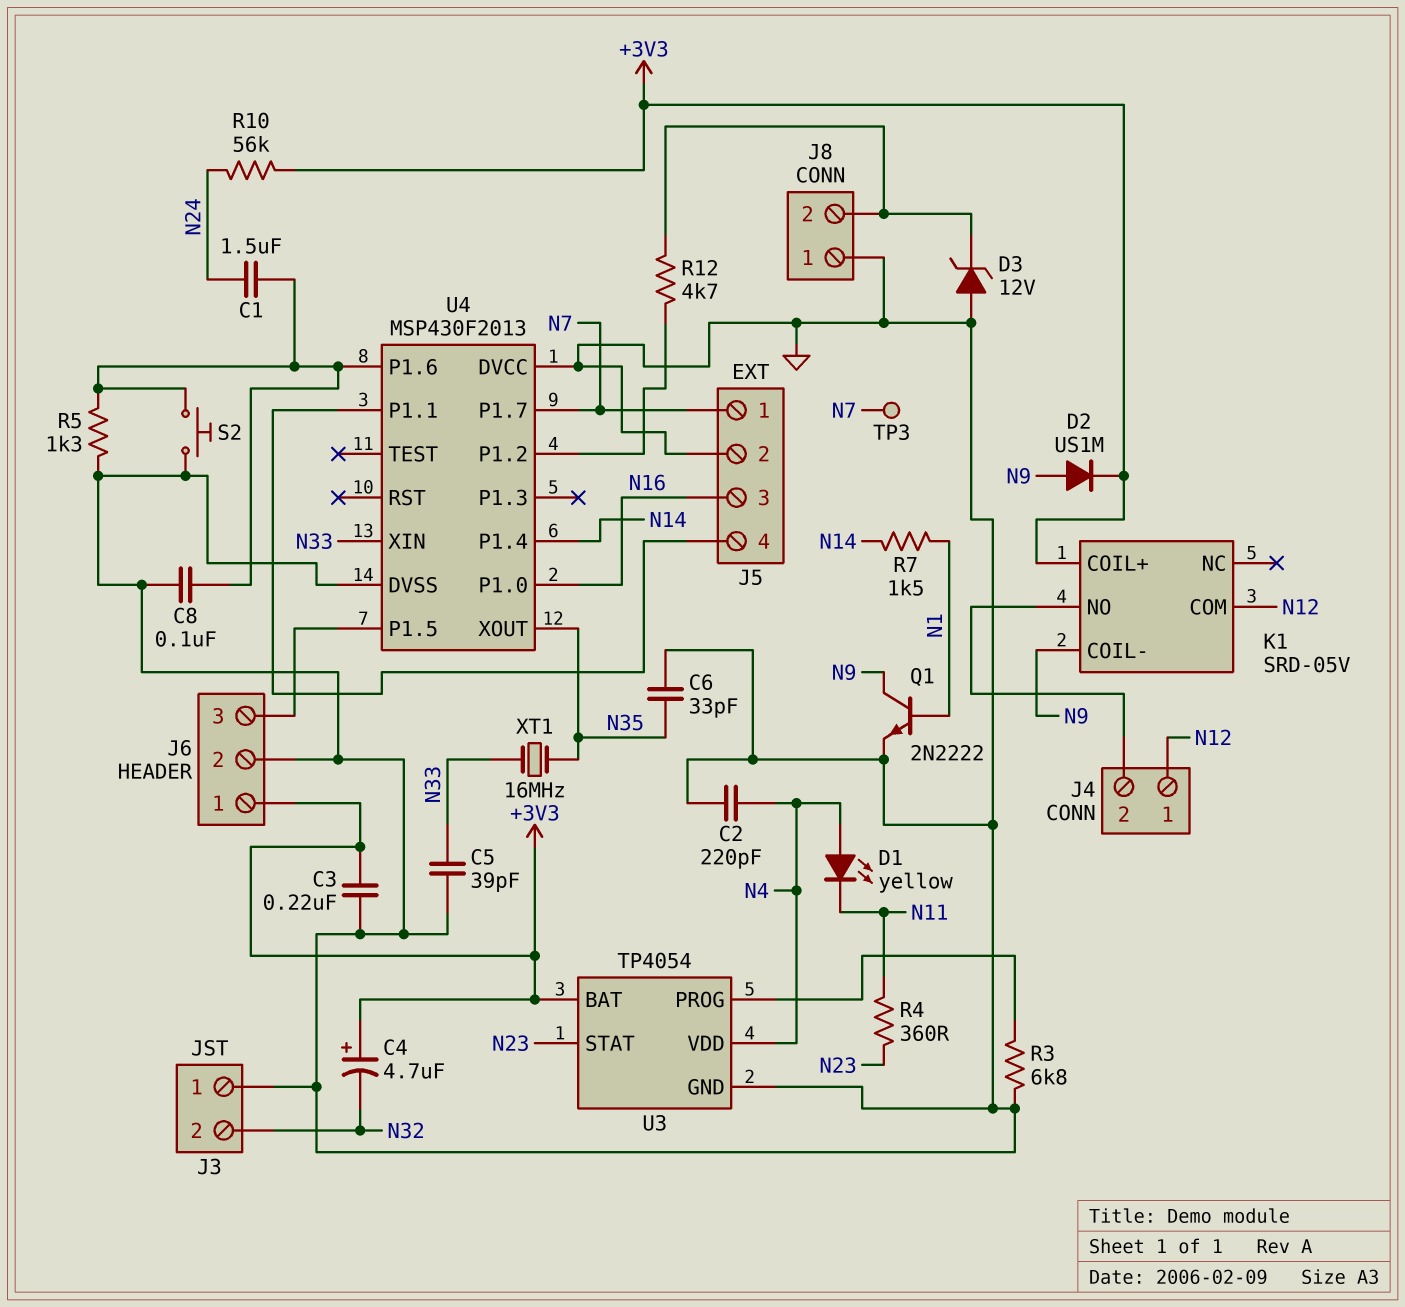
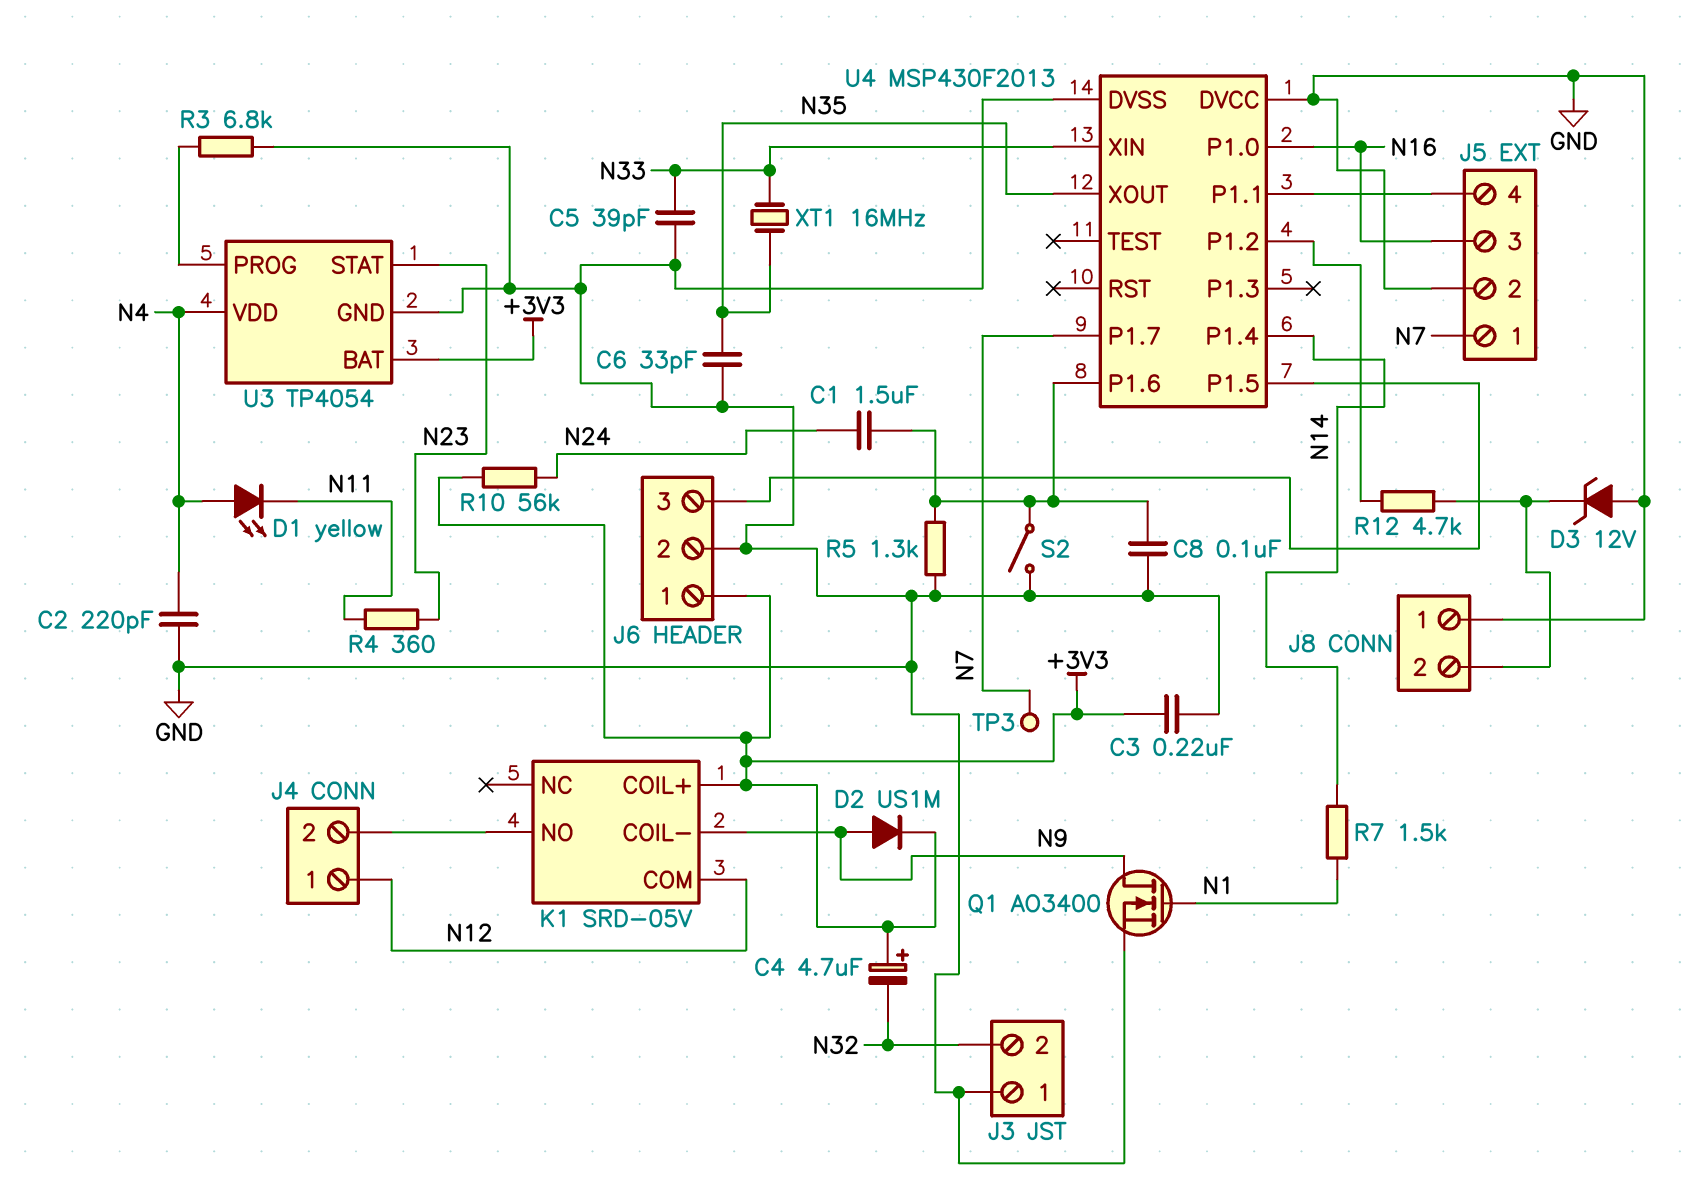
Q1: NPN 2N2222 (B N1, C N9, E GND) -> NMOS AO3400 (G N1, D N9, S GND)
S2: button (GND, U4/P1.6) -> switch (GND, U4/P1.6)

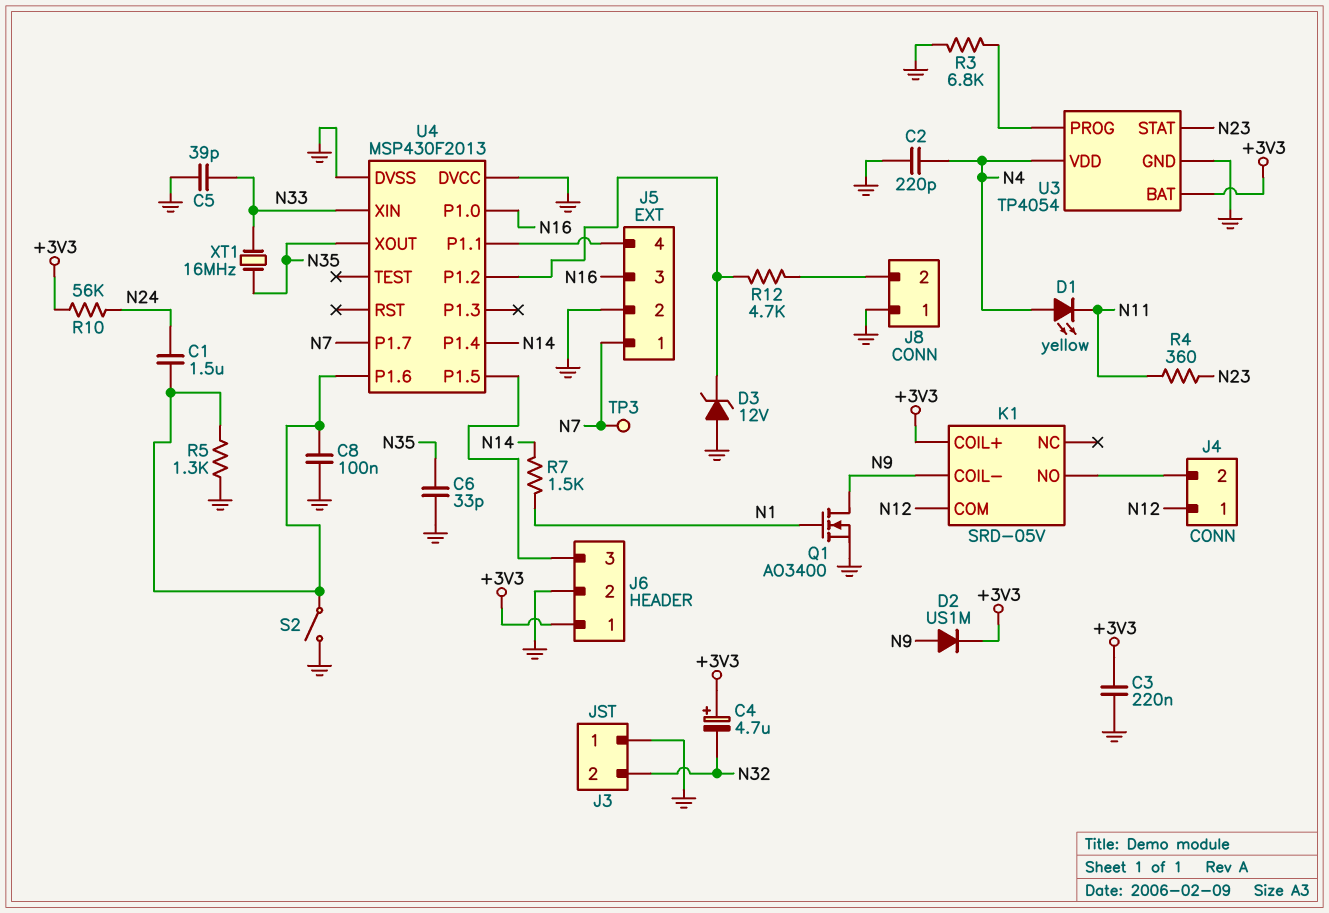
D3: zener 12V (A GND, K J8/2) -> zener 12V (A GND, K U4/P1.2)

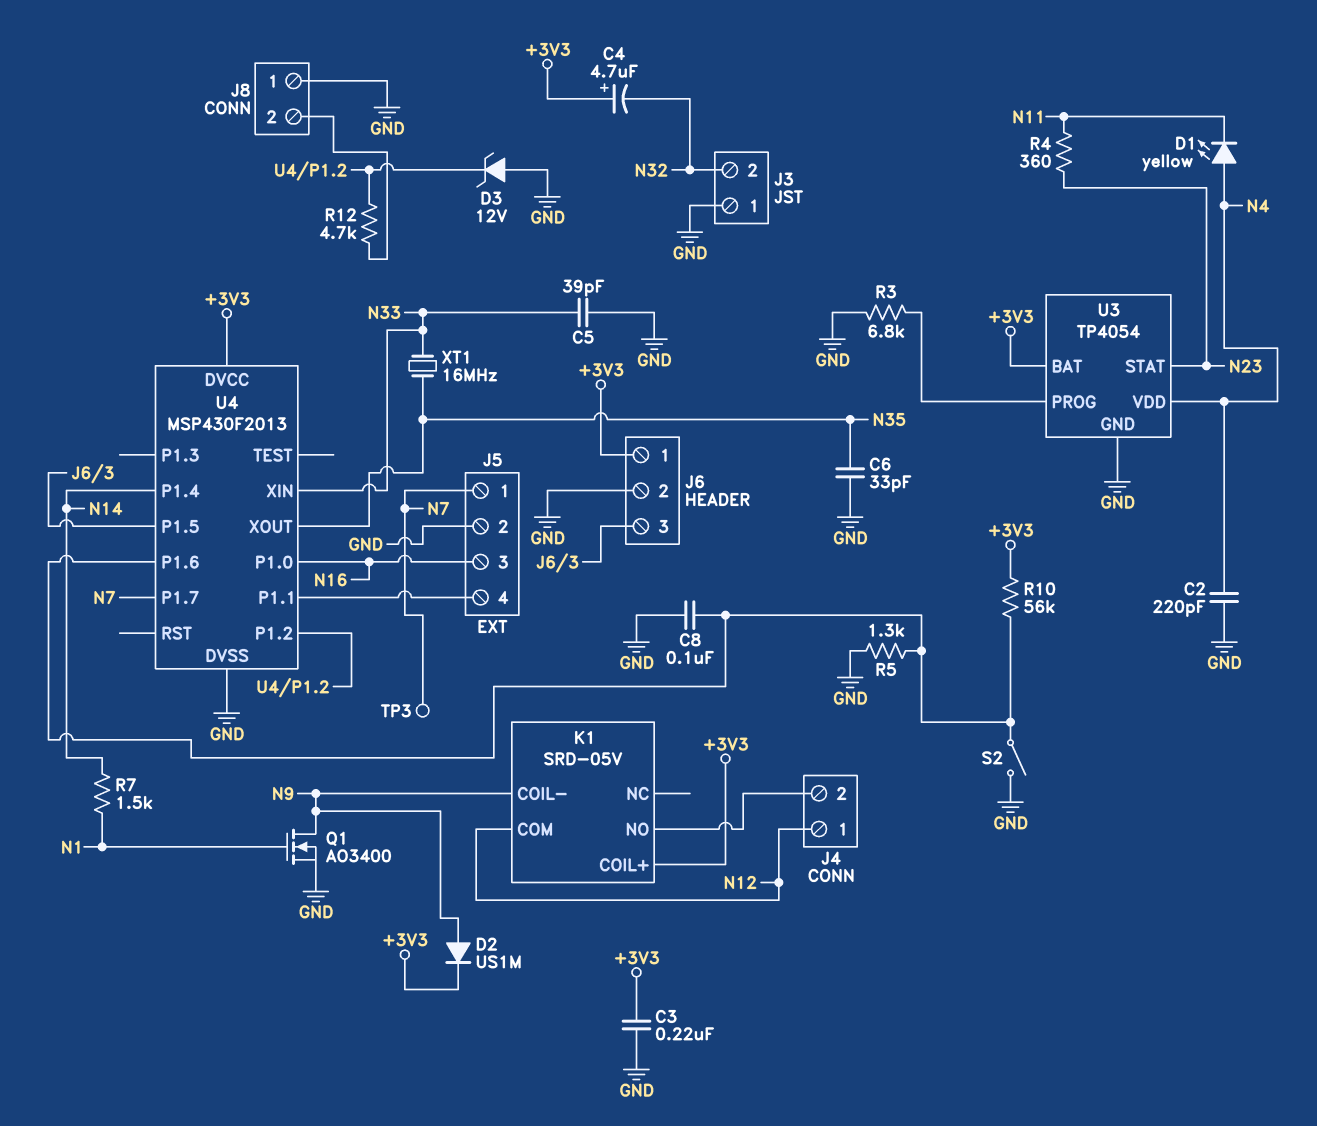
C1: 1.5uF (N24, U4/P1.6) -> none
R10: 56k (+3V3, N24) -> 56k (+3V3, U4/P1.6)
U4 pin DVCC: GND -> +3V3

